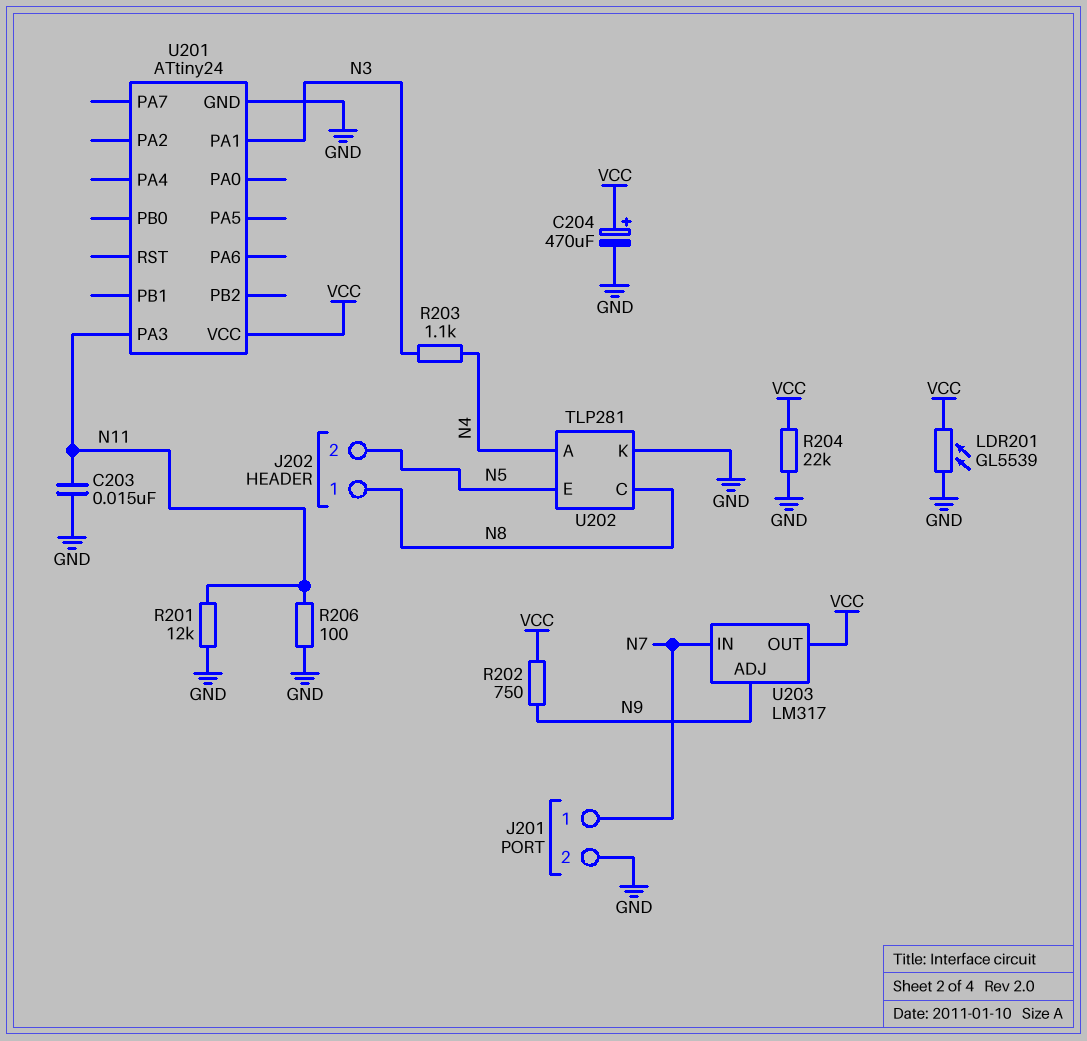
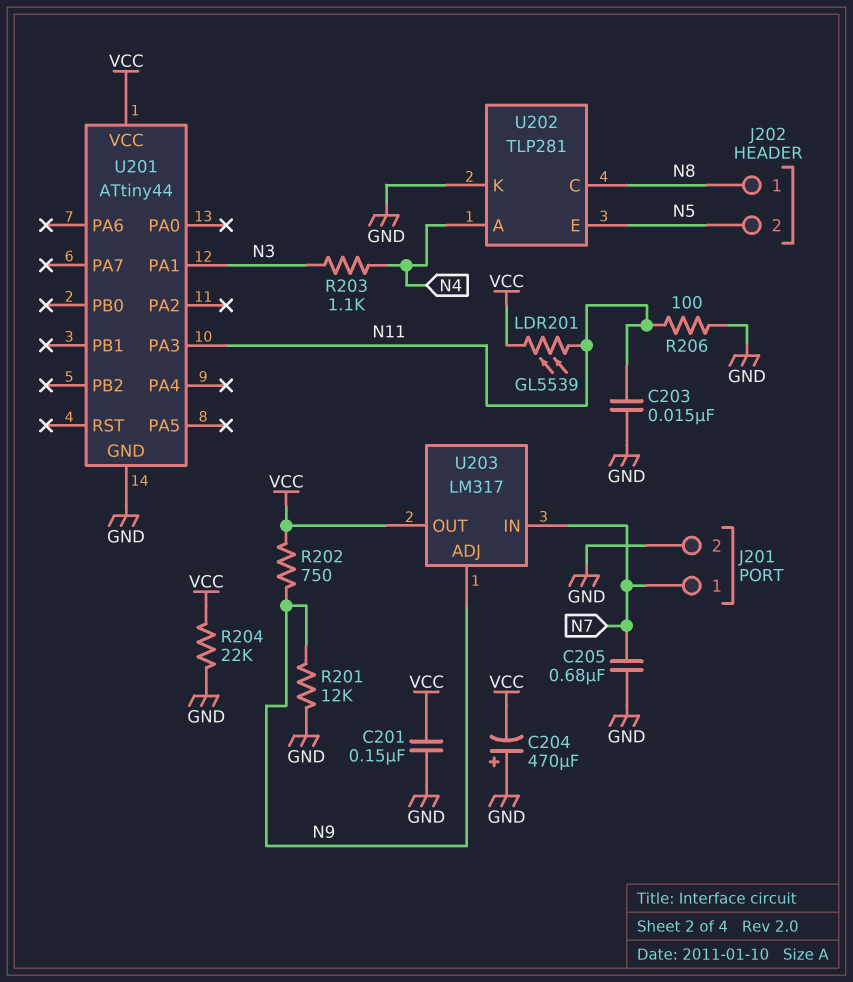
C201: none -> 150nF (GND, VCC)
C204: 470uF (plus VCC, minus GND) -> 470uF (plus GND, minus VCC)
C205: none -> 680nF (GND, N7)
LDR201: GL5539 (GND, VCC) -> GL5539 (N11, VCC)
R201: 12k (GND, N11) -> 12k (GND, N9)
U201: ATtiny24 -> ATtiny44

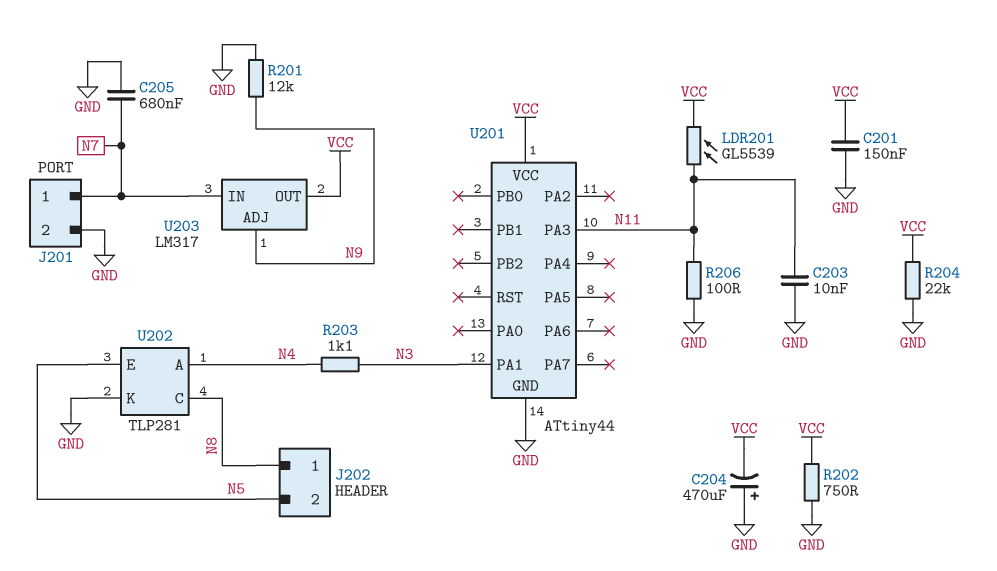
C203: 15nF (GND, N11) -> 10nF (GND, N11)
R202: 750 (N9, VCC) -> 750 (GND, VCC)

